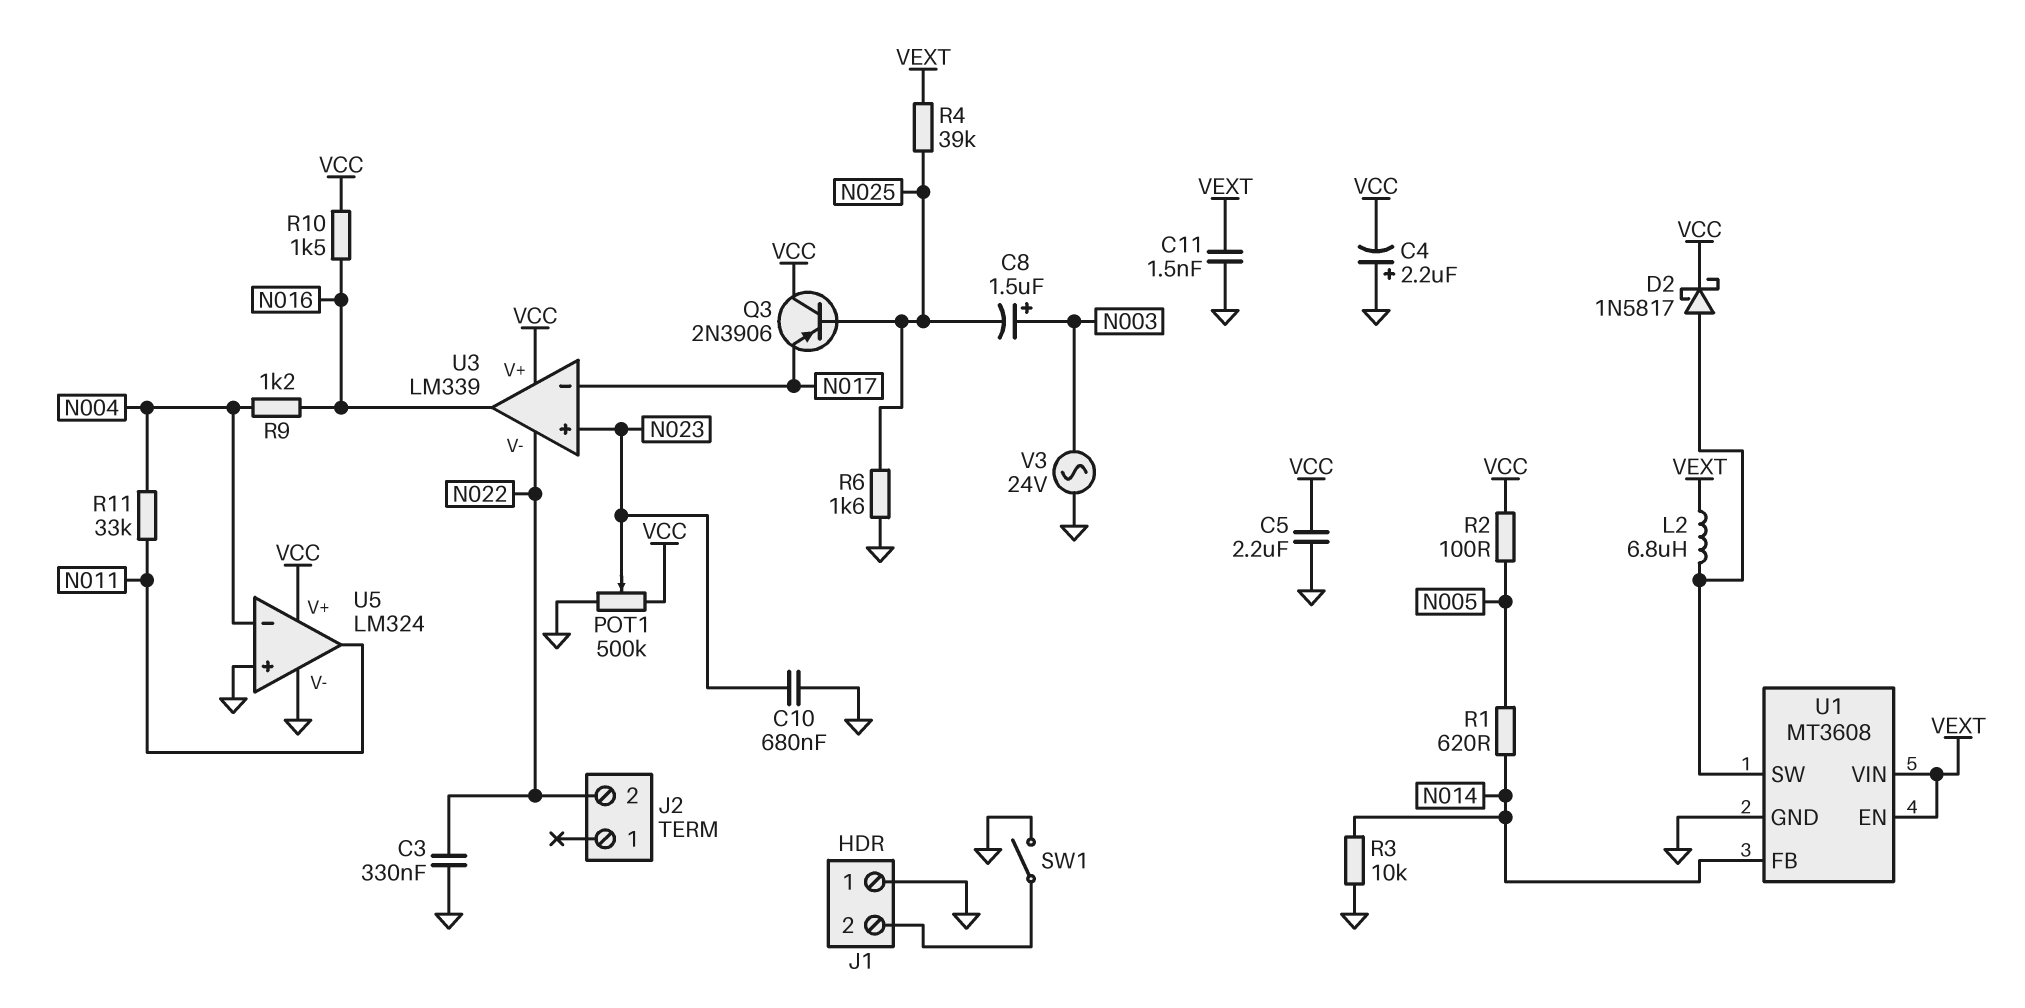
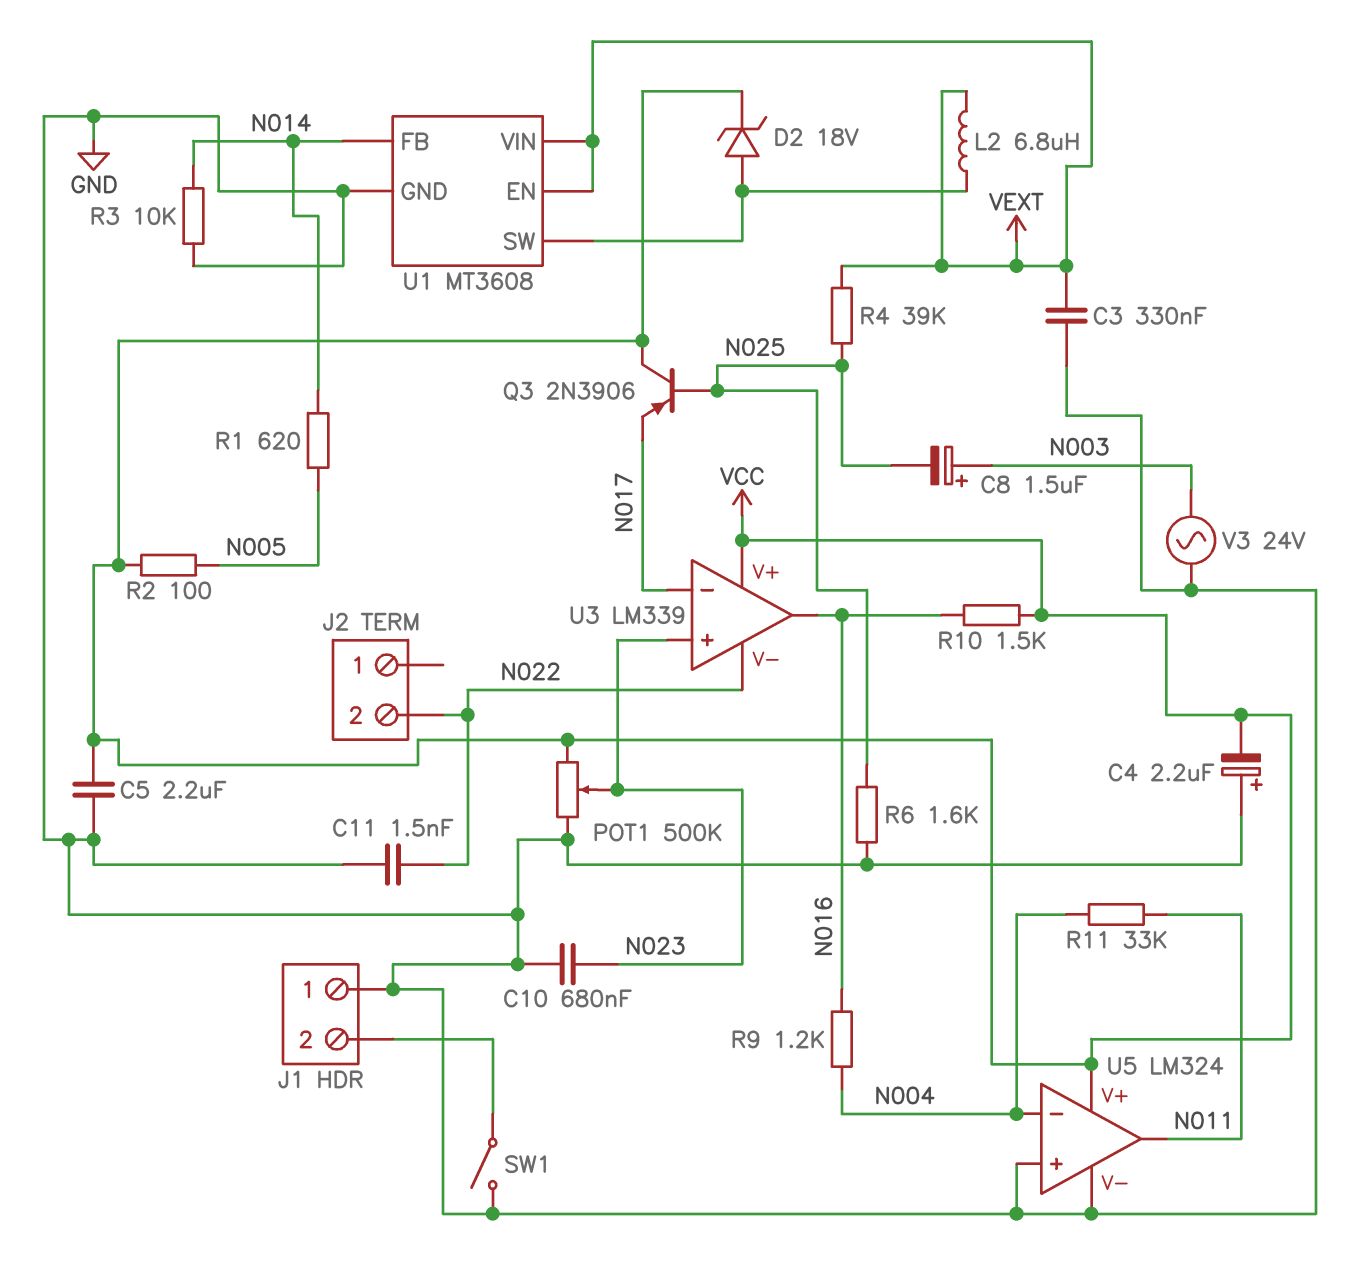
C3: 330nF (GND, N022) -> 330nF (GND, VEXT)
C11: 1.5nF (GND, VEXT) -> 1.5nF (GND, N022)
D2: schottky 1N5817 (A U1/SW, K VCC) -> zener 18V (A U1/SW, K VCC)

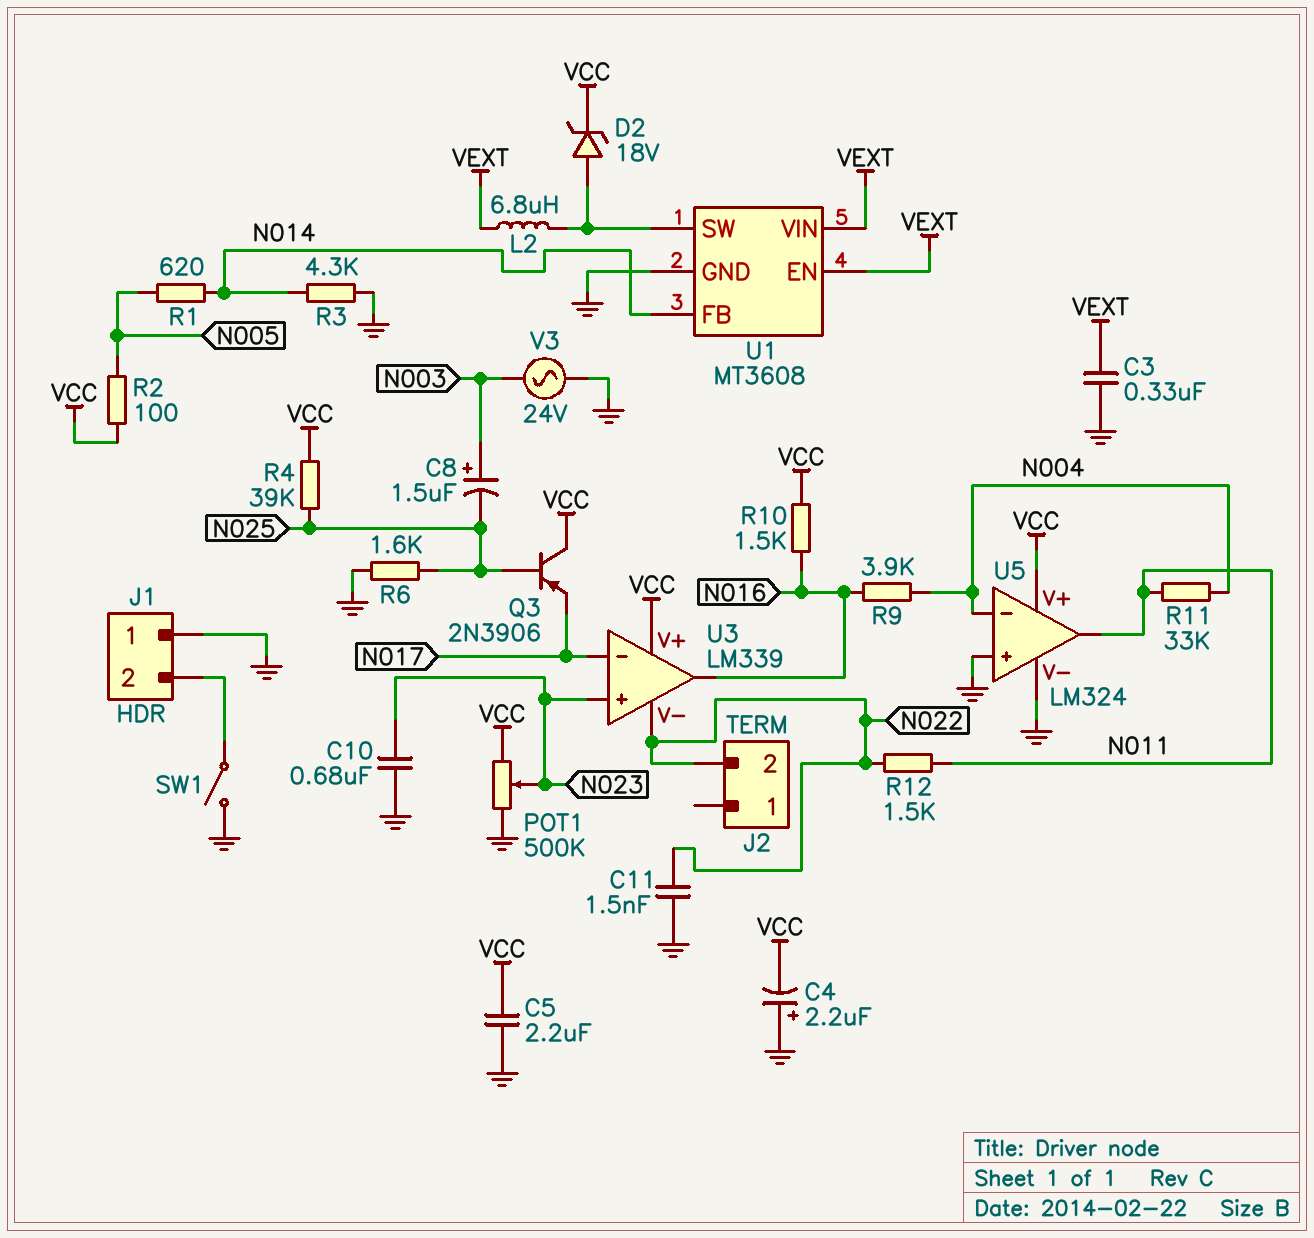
R3: 10k (GND, N014) -> 4.3k (GND, N014)
R4: 39k (N025, VEXT) -> 39k (N025, VCC)
R9: 1.2k (N004, N016) -> 3.9k (N004, N016)
R12: none -> 1.5k (N011, N022)

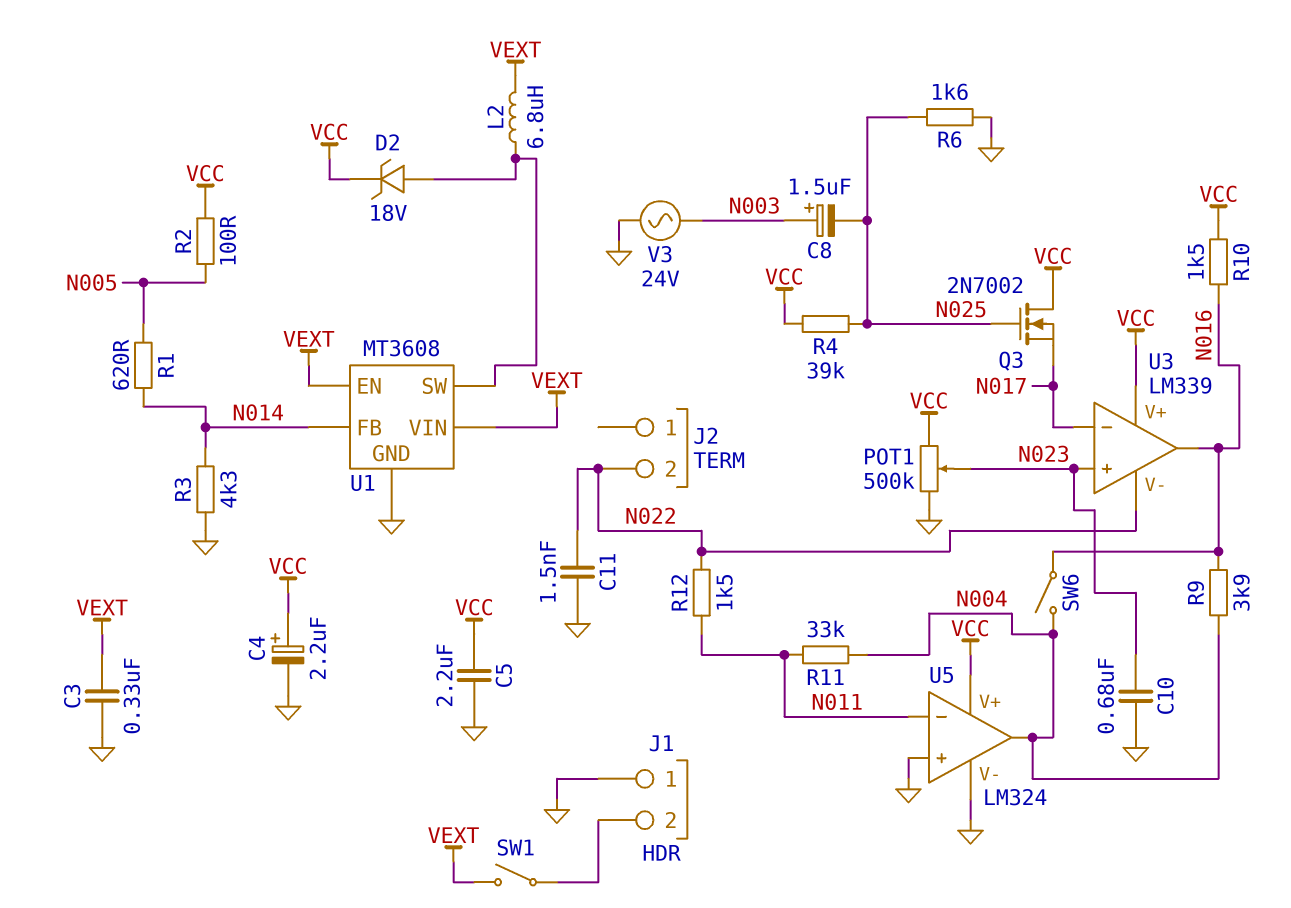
C4: 2.2uF (plus GND, minus VCC) -> 2.2uF (plus VCC, minus GND)
Q3: PNP 2N3906 (B N025, C VCC, E N017) -> NMOS 2N7002 (G N025, D VCC, S N017)
SW1: switch (GND, J1/2) -> switch (J1/2, VEXT)
SW6: none -> switch (N004, N016)
U5 pin in-: N004 -> N011
U5 pin out: N011 -> N004

